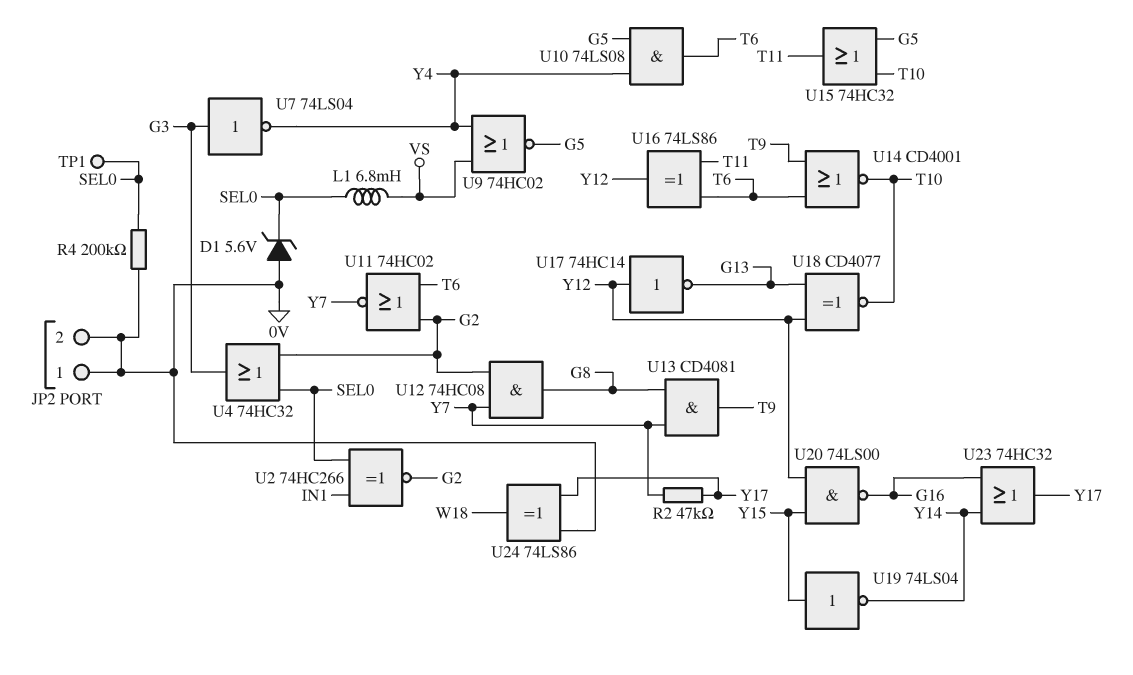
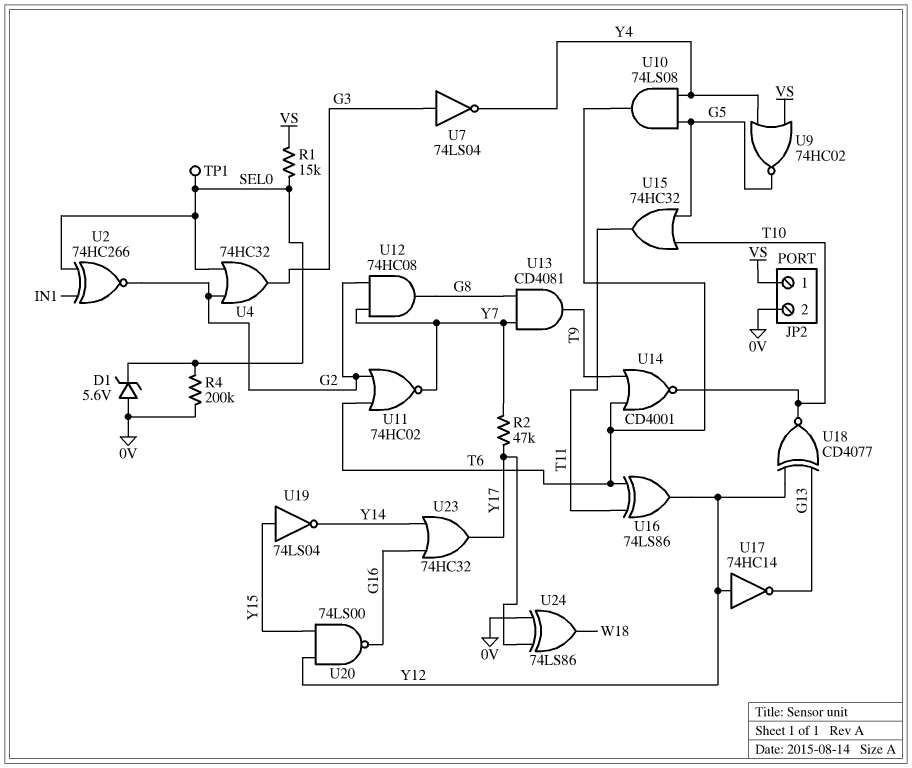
JP2 pin 1: 0V -> VS
L1: 6.8mH (SEL0, VS) -> none
R1: none -> 15k (SEL0, VS)

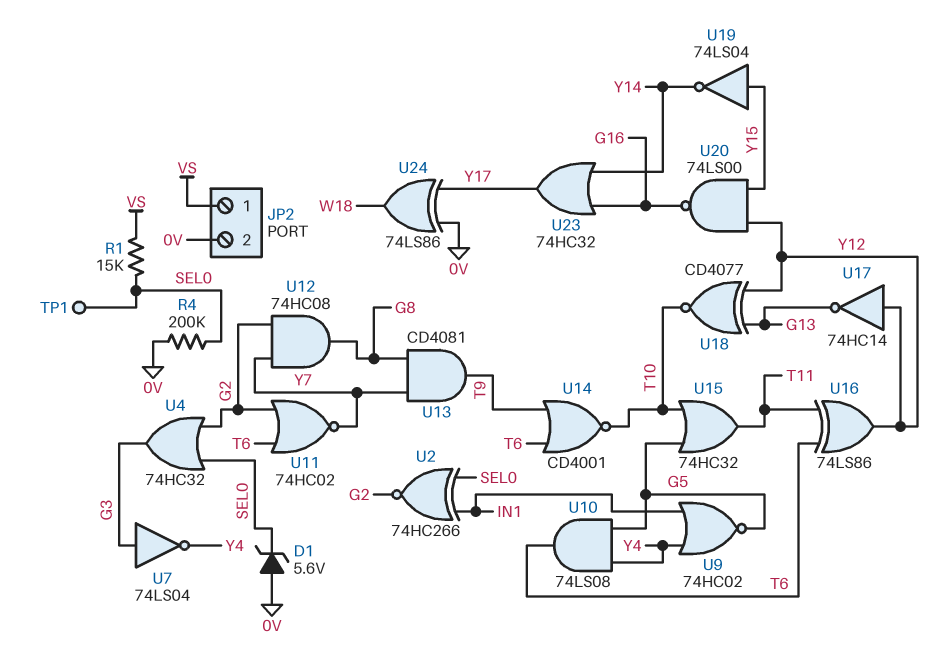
R2: 47k (Y7, Y17) -> none
U9: NOR 74HC02 (in VS, in Y4, out G5) -> NOR 74HC02 (in IN1, in Y4, out G5)

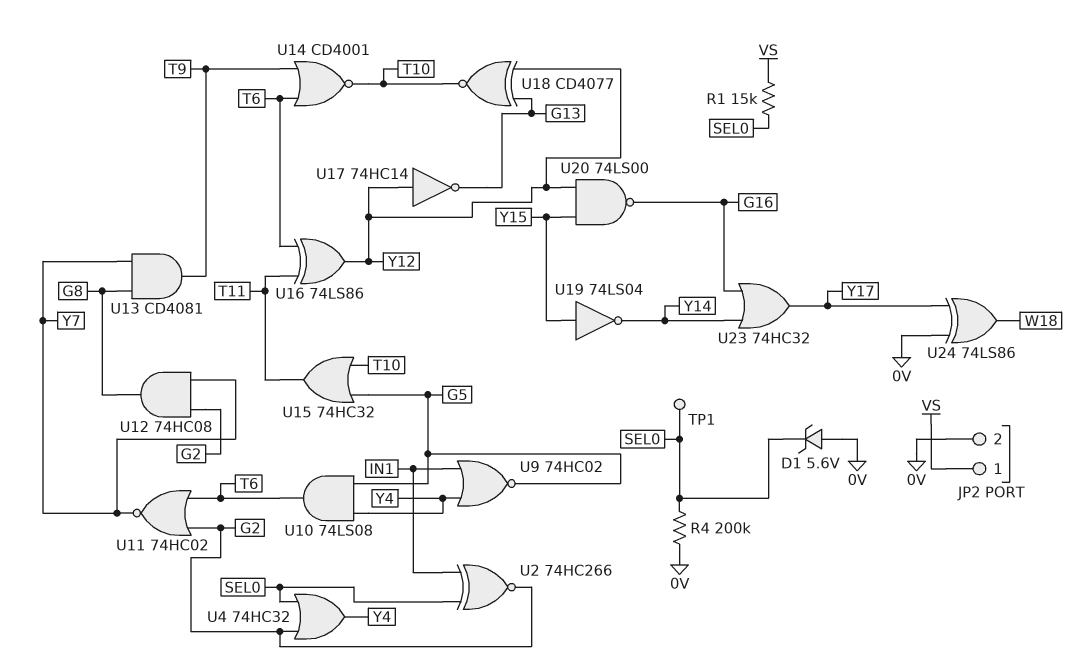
U4: OR 74HC32 (in G2, in SEL0, out G3) -> OR 74HC32 (in G2, in SEL0, out Y4)
U7: NOT 74LS04 (in G3, out Y4) -> none

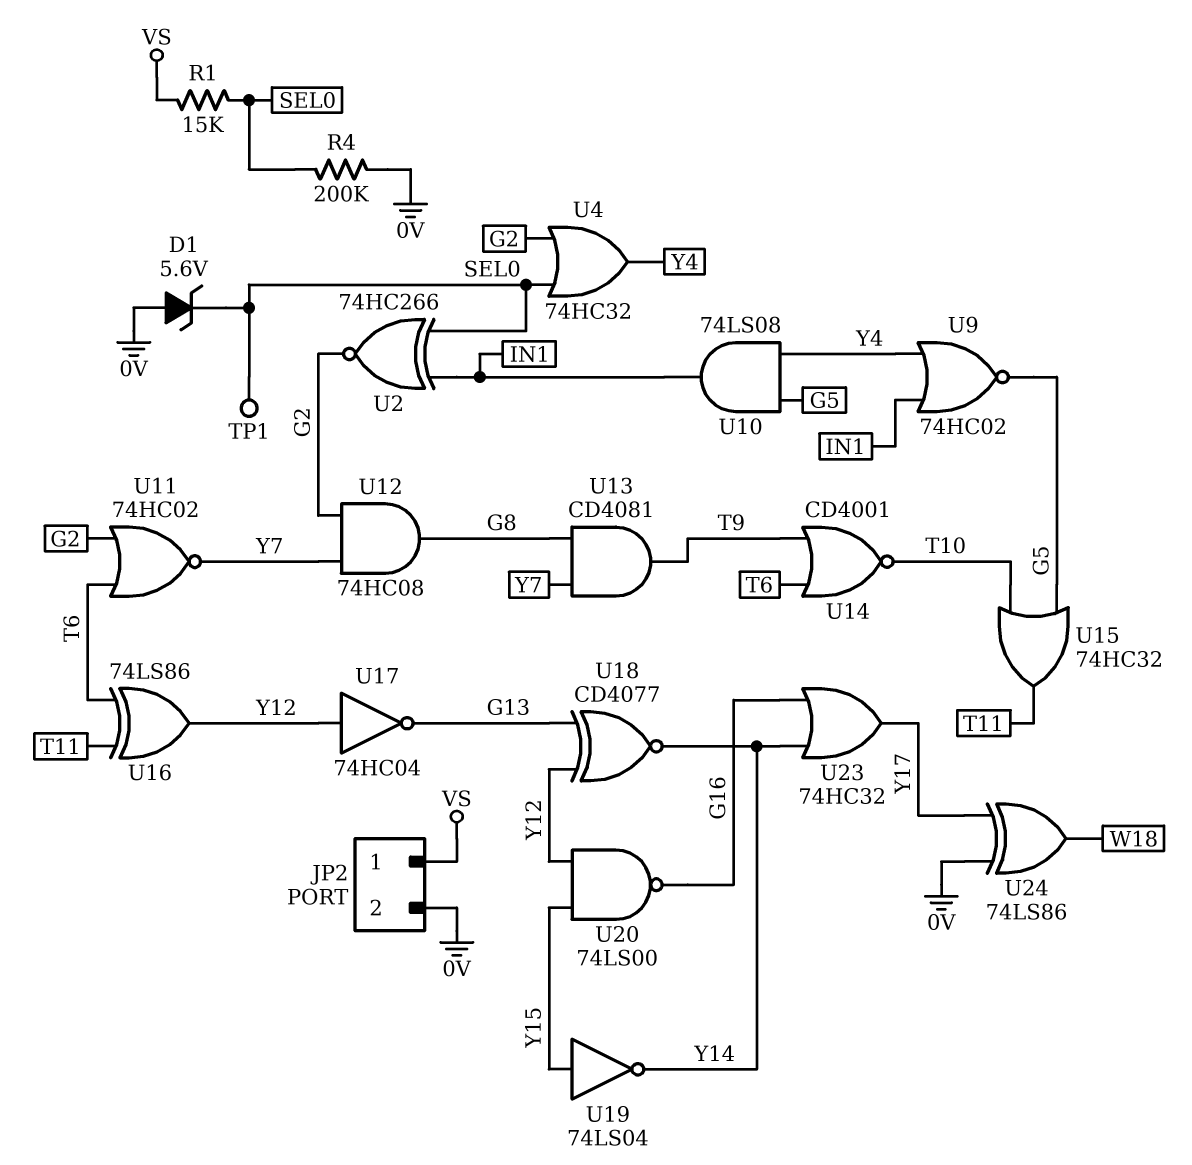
U10: AND 74LS08 (in G5, in Y4, out T6) -> AND 74LS08 (in G5, in Y4, out IN1)
U17: NOT 74HC14 (in Y12, out G13) -> NOT 74HC04 (in Y12, out G13)
U18: XNOR CD4077 (in G13, in Y12, out T10) -> XNOR CD4077 (in G13, in Y12, out Y14)

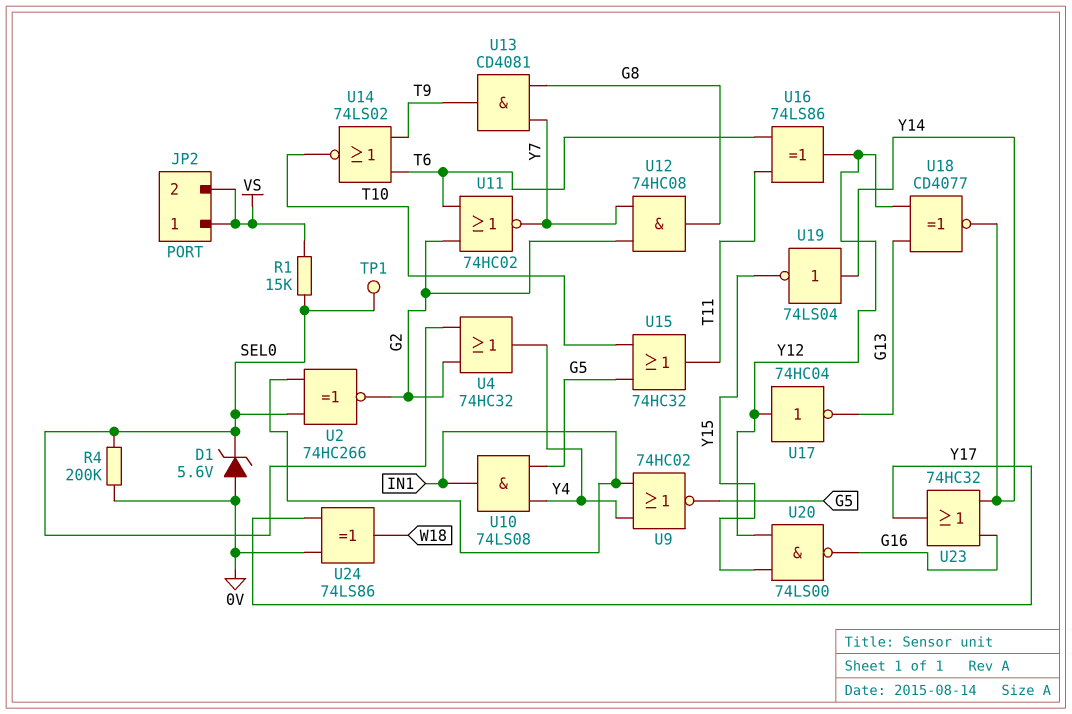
JP2 pin 2: 0V -> VS
U14: NOR CD4001 (in T6, in T9, out T10) -> NOR 74LS02 (in T6, in T9, out T10)
U19: NOT 74LS04 (in Y15, out Y14) -> NOT 74LS04 (in Y14, out Y15)

